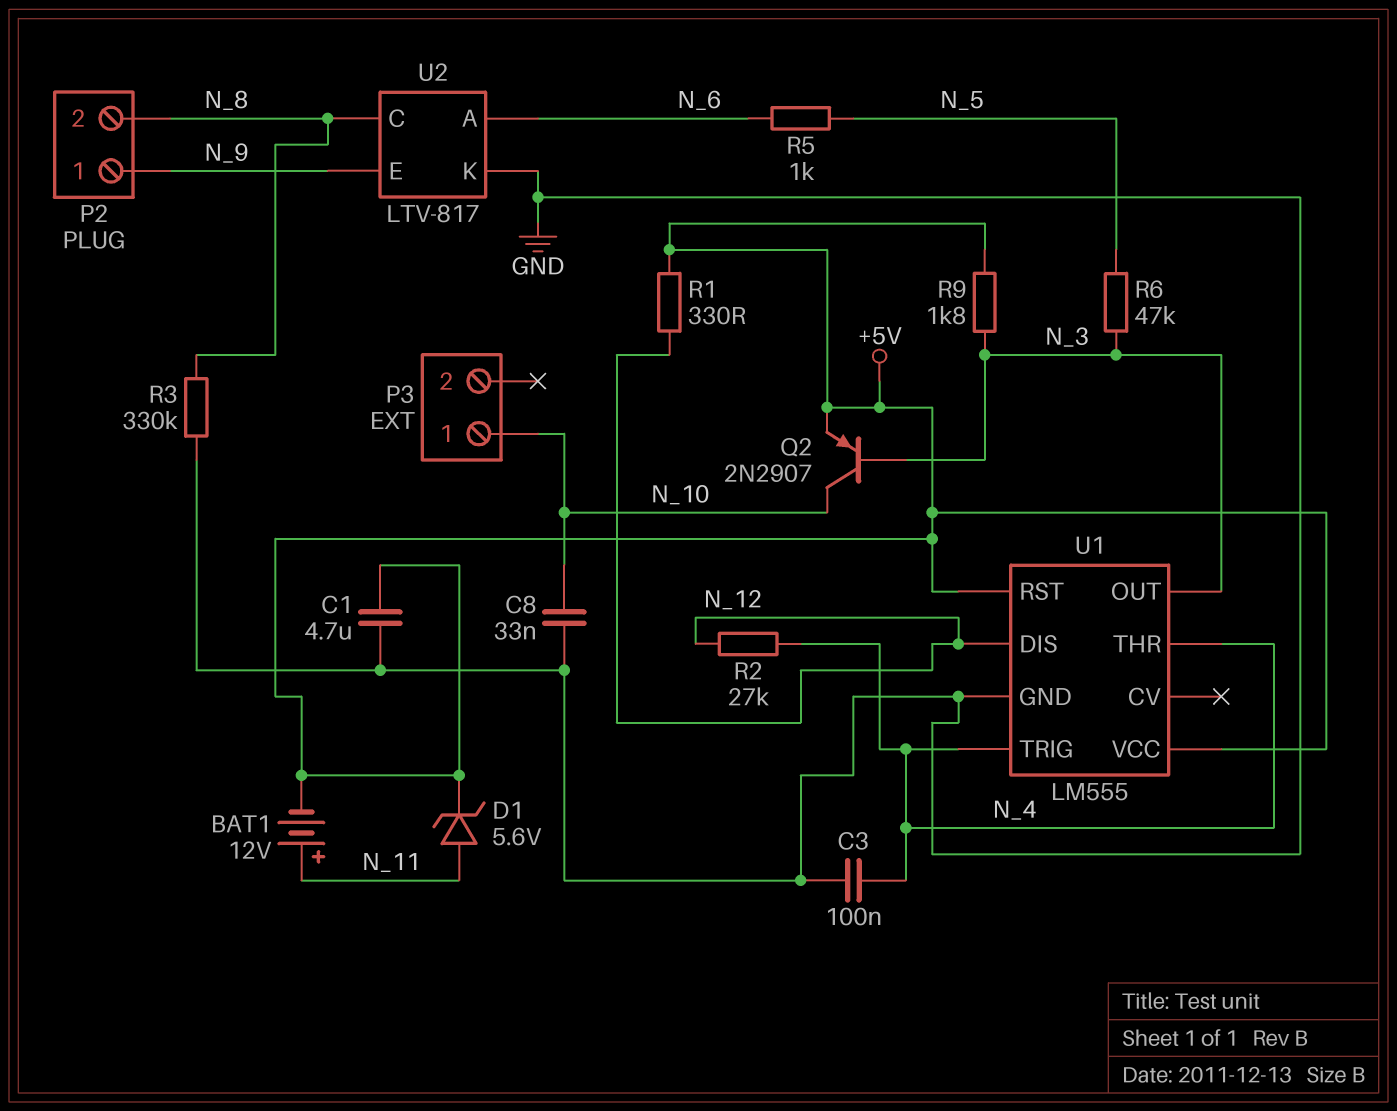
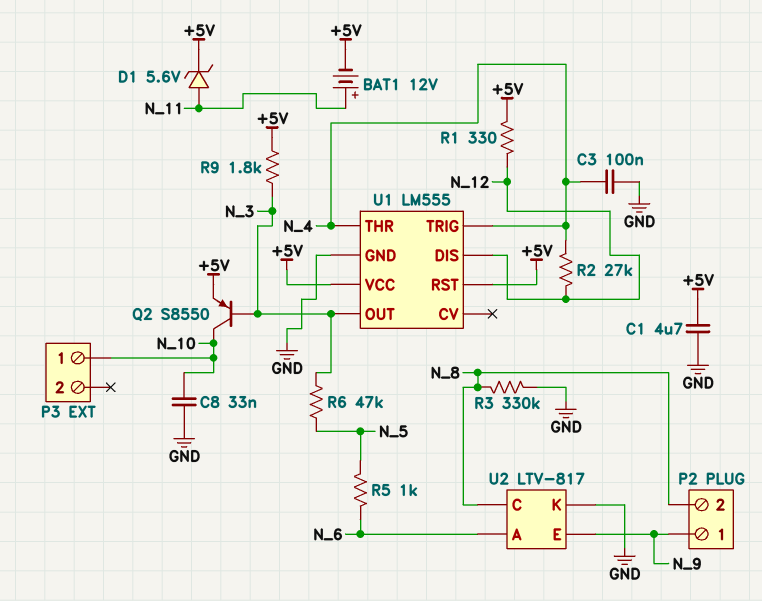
Q2: PNP 2N2907 (B N_3, C N_10, E +5V) -> PNP S8550 (B N_3, C N_10, E +5V)

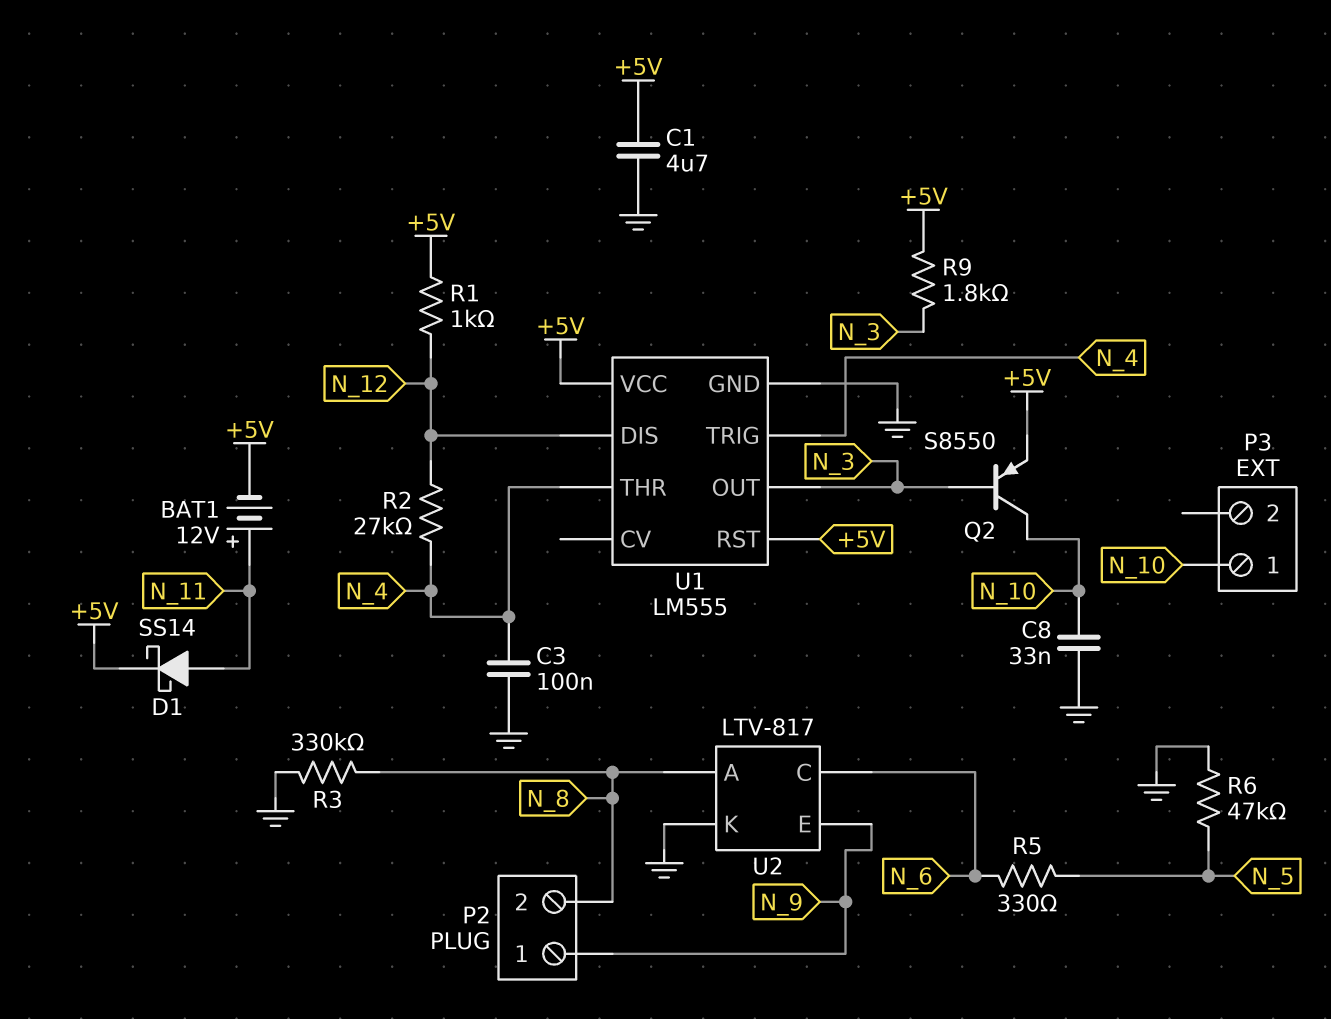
D1: zener 5.6V (A N_11, K +5V) -> schottky SS14 (A N_11, K +5V)
R1: 330 (+5V, N_12) -> 1k (+5V, N_12)
R5: 1k (N_5, N_6) -> 330 (N_5, N_6)
R6: 47k (N_3, N_5) -> 47k (GND, N_5)
U2 pin A: N_6 -> N_8
U2 pin C: N_8 -> N_6

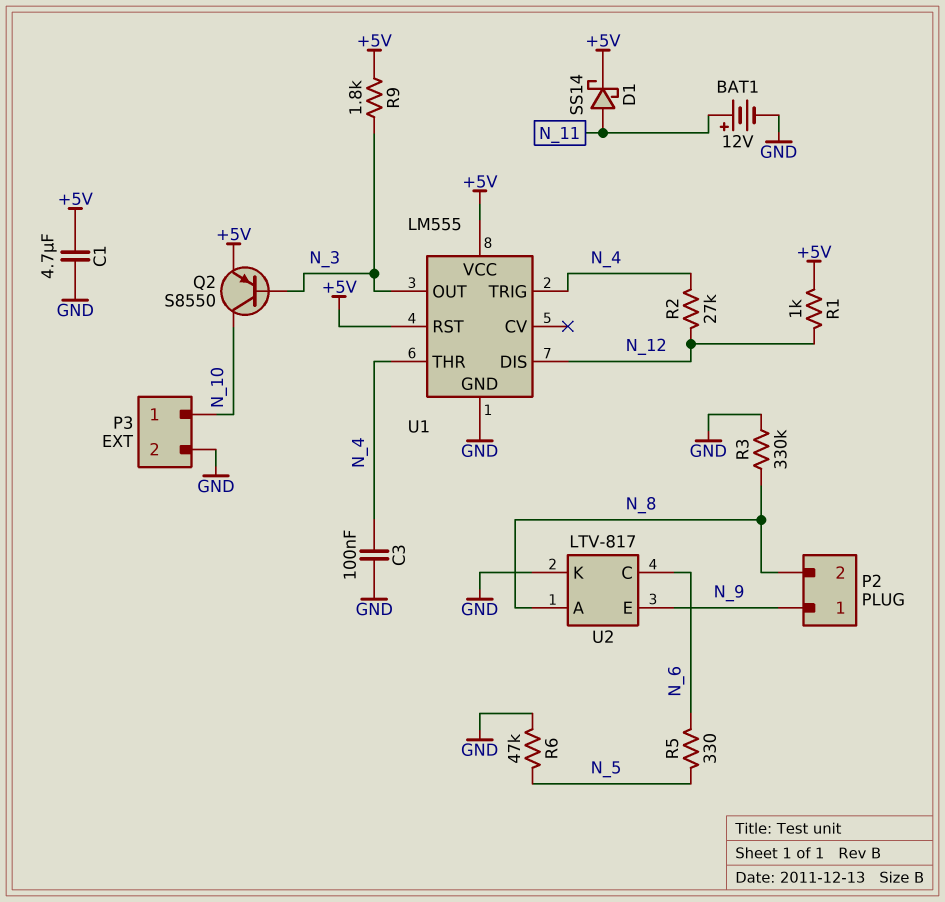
BAT1: 12V (plus N_11, minus +5V) -> 12V (plus N_11, minus GND)
C8: 33nF (GND, N_10) -> none
P3 pin 2: none -> GND

